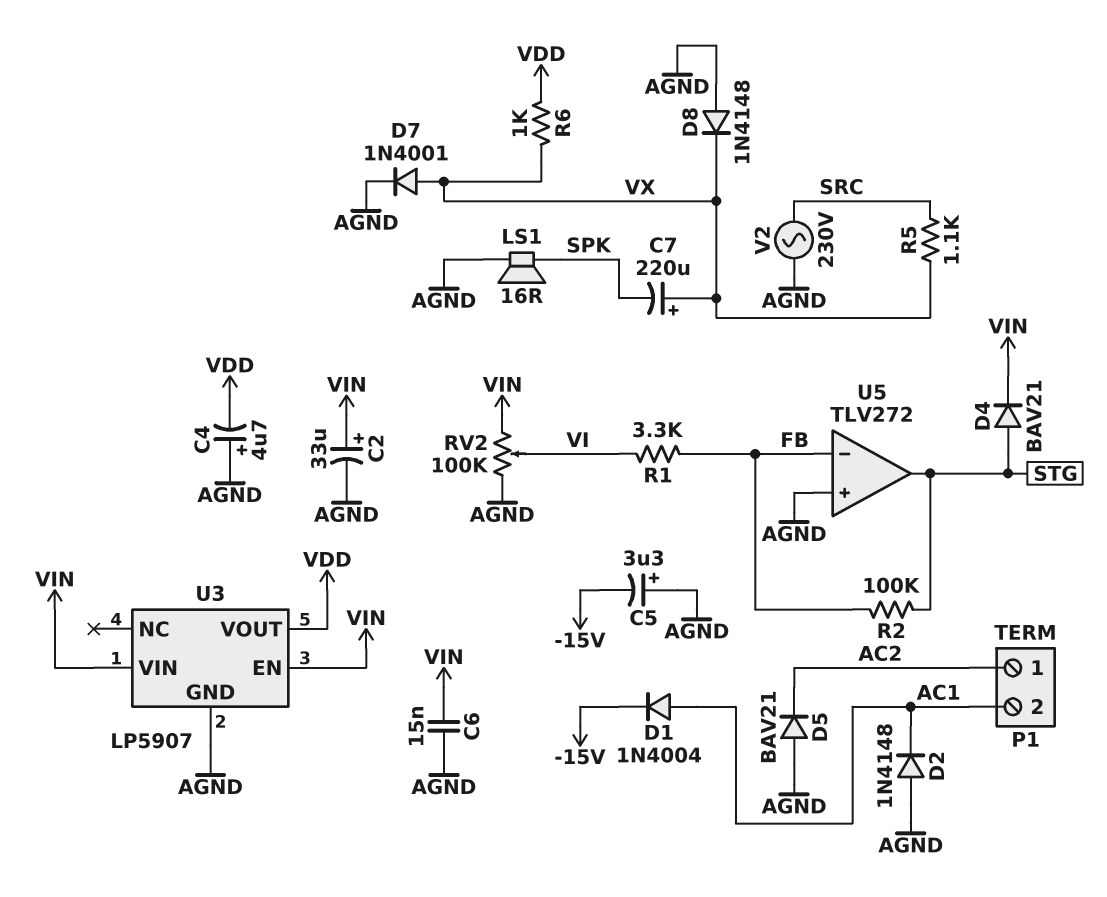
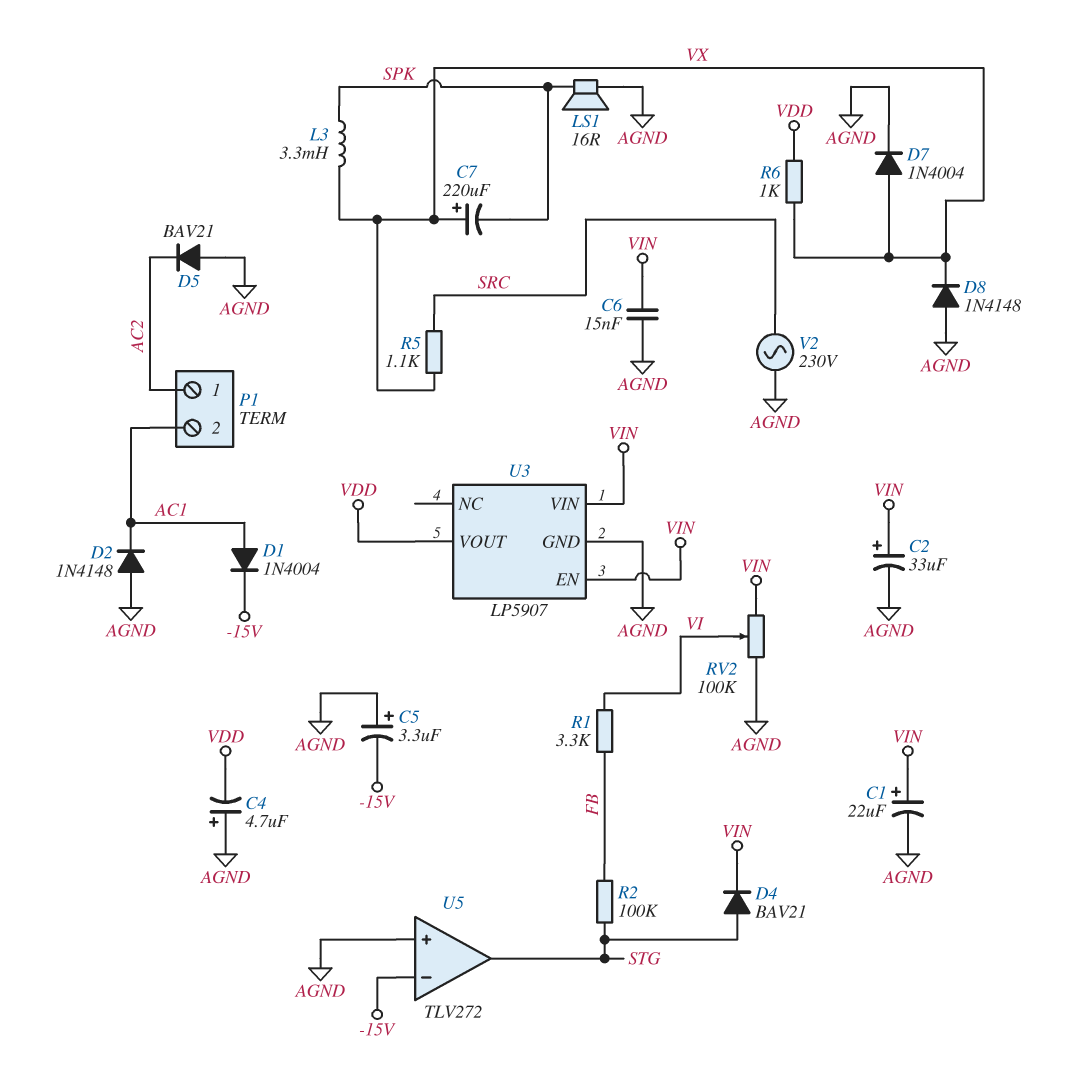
C1: none -> 22uF (plus VIN, minus AGND)
D7: diode 1N4001 (A VX, K AGND) -> diode 1N4004 (A VX, K AGND)
L3: none -> 3.3mH (SPK, VX)
U5 pin in-: FB -> -15V

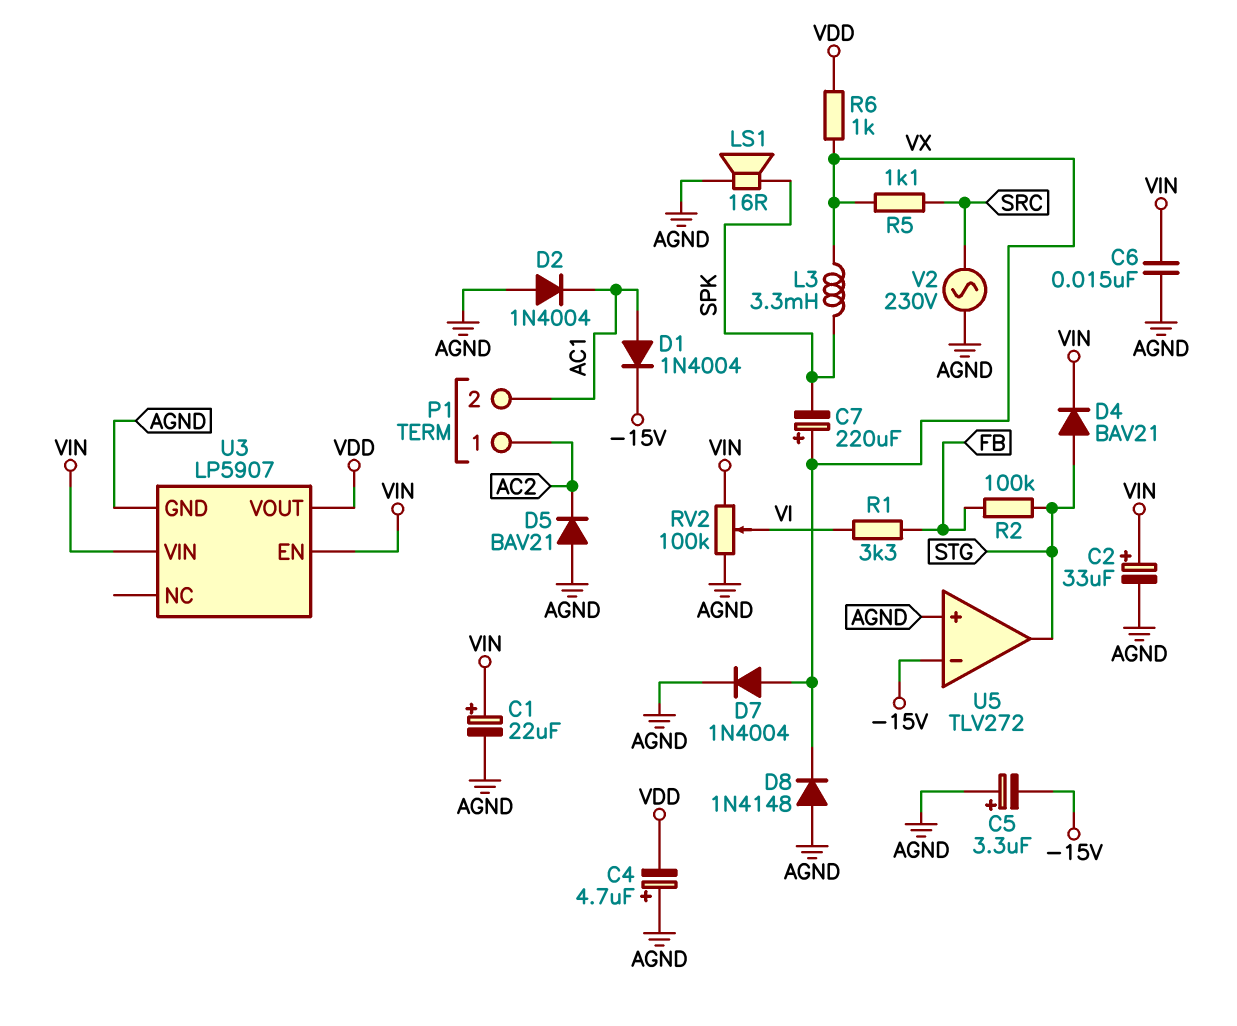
D2: diode 1N4148 (A AGND, K AC1) -> diode 1N4004 (A AGND, K AC1)

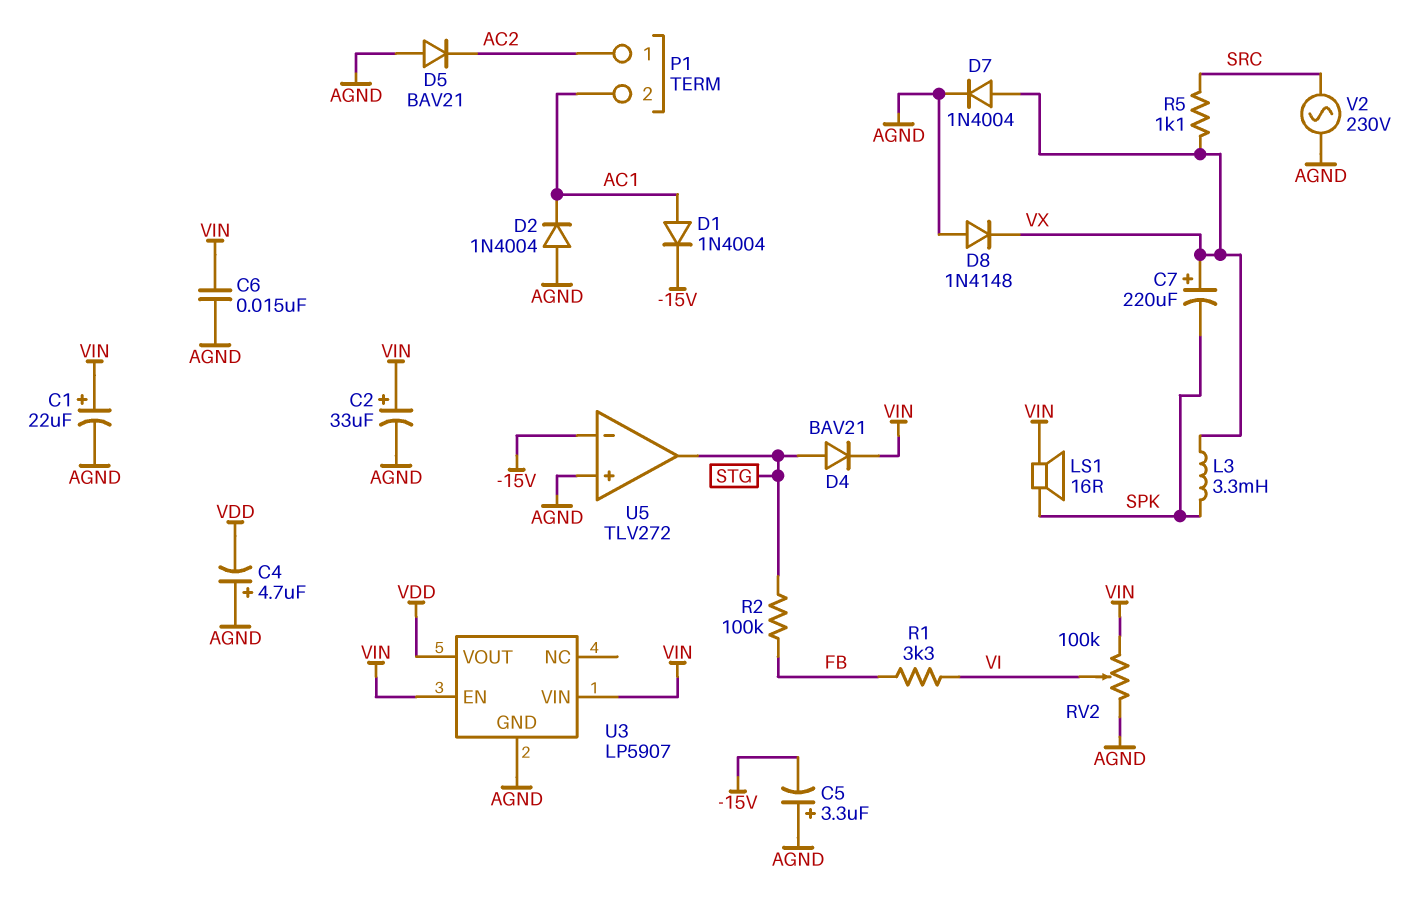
LS1: speaker 16R (AGND, SPK) -> speaker 16R (SPK, VIN)
R6: 1k (VDD, VX) -> none

